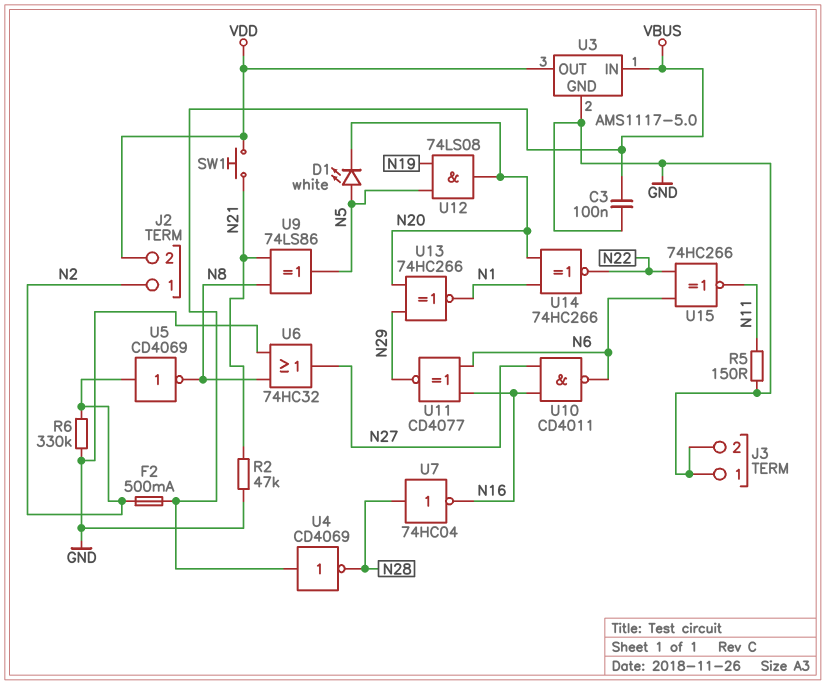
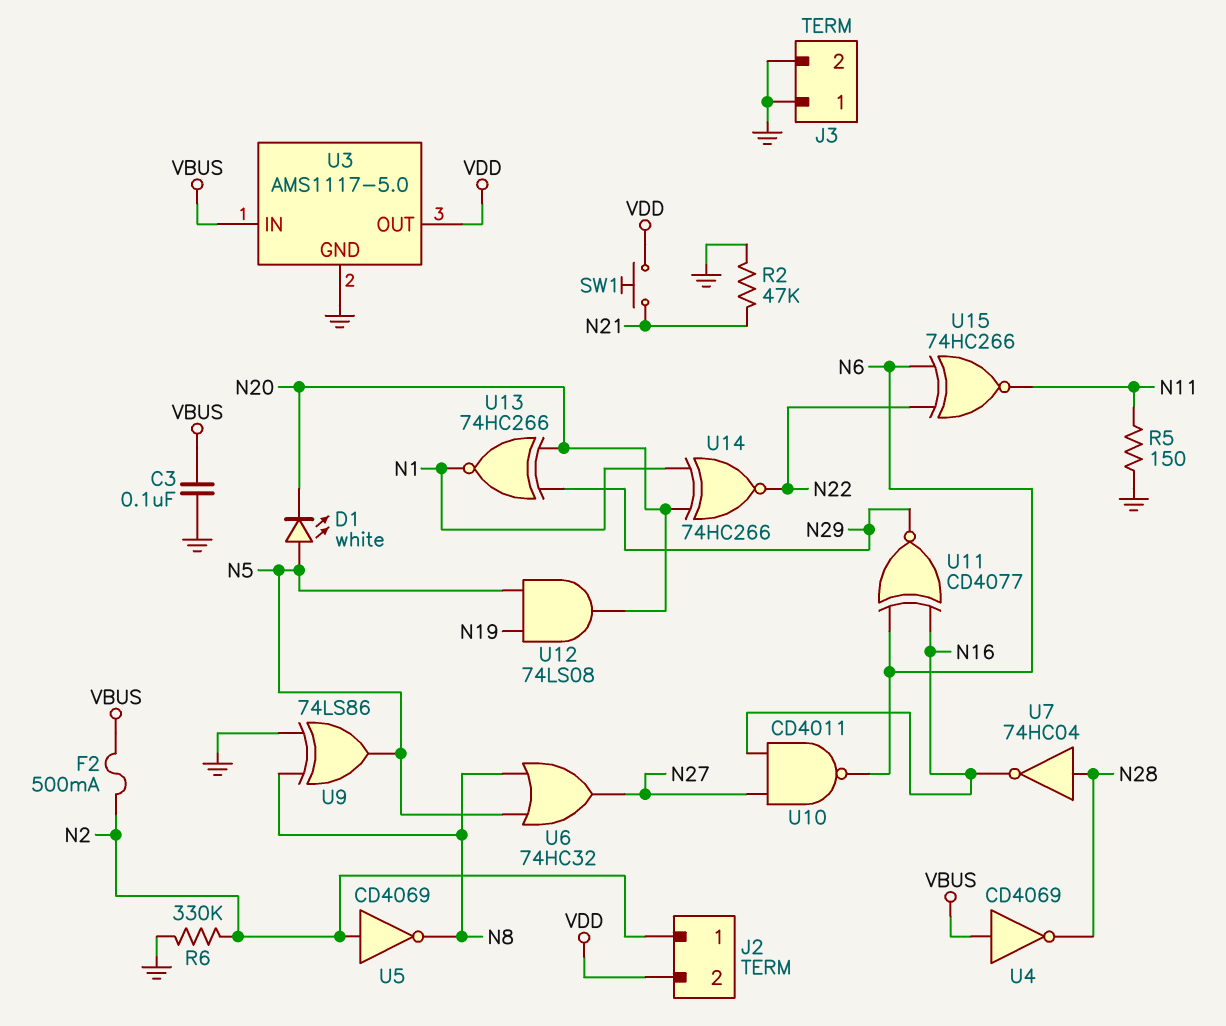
U6: OR 74HC32 (in GND, in N8, out N27) -> OR 74HC32 (in N5, in N8, out N27)
U9: XOR 74LS86 (in N8, in N21, out N5) -> XOR 74LS86 (in GND, in N8, out N5)

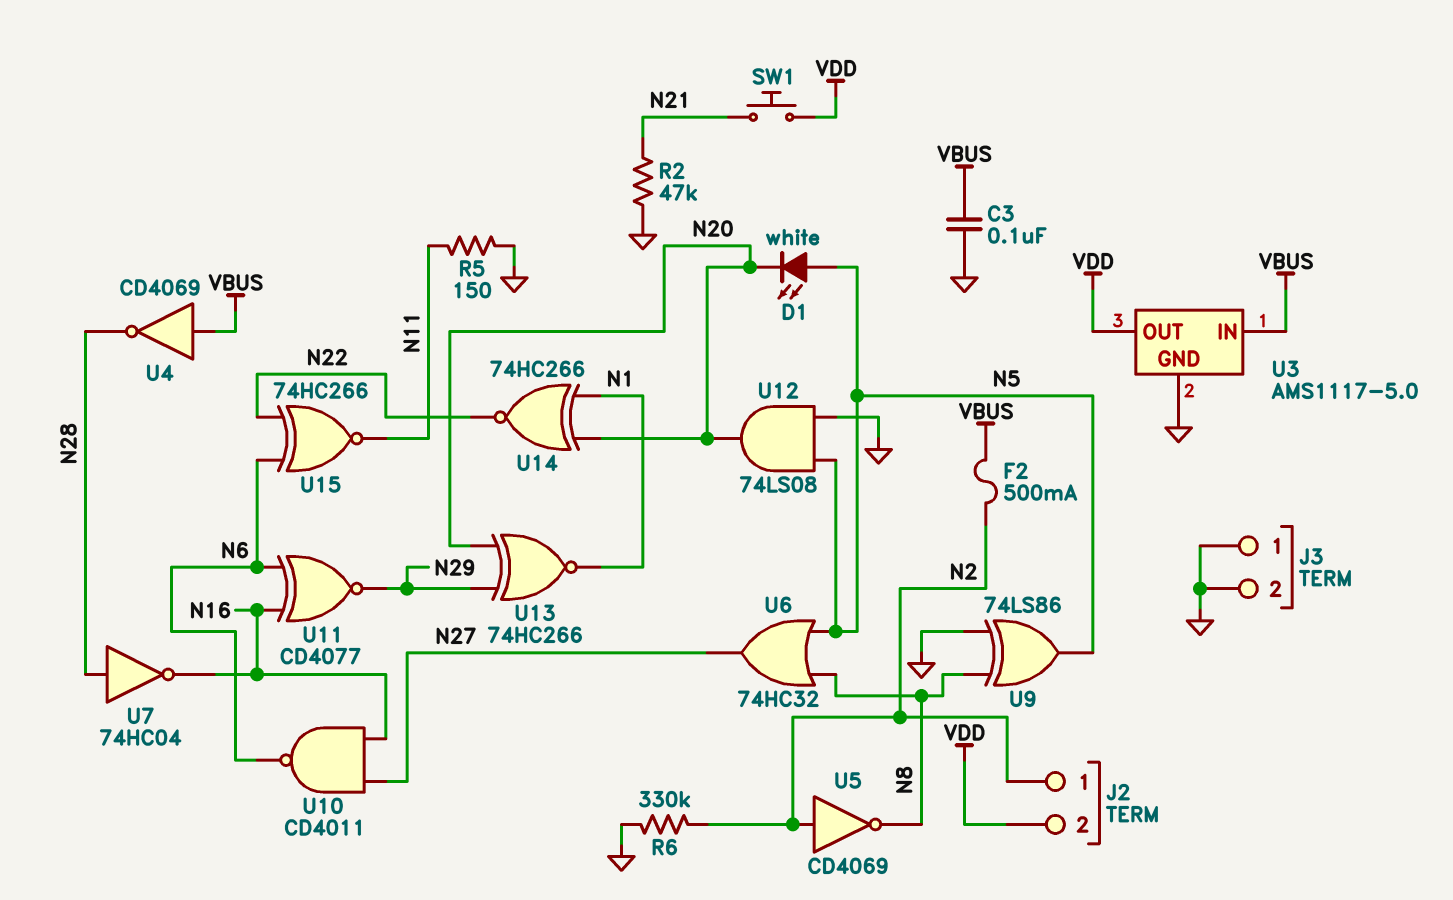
U12: AND 74LS08 (in N5, in N19, out N20) -> AND 74LS08 (in GND, in N5, out N20)

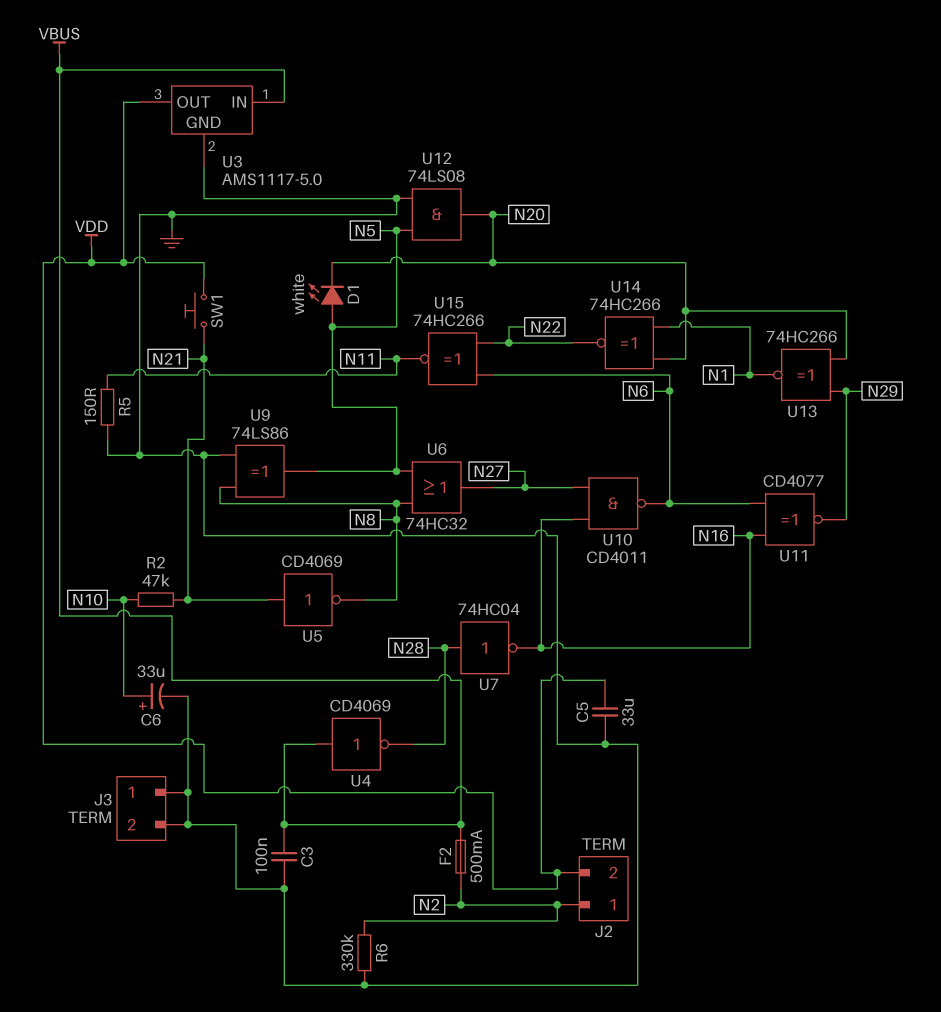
C5: none -> 33uF (GND, VDD)
C6: none -> 33uF (plus N10, minus GND)
R2: 47k (GND, N21) -> 47k (N10, N21)
U5: NOT CD4069 (in N2, out N8) -> NOT CD4069 (in N21, out N8)

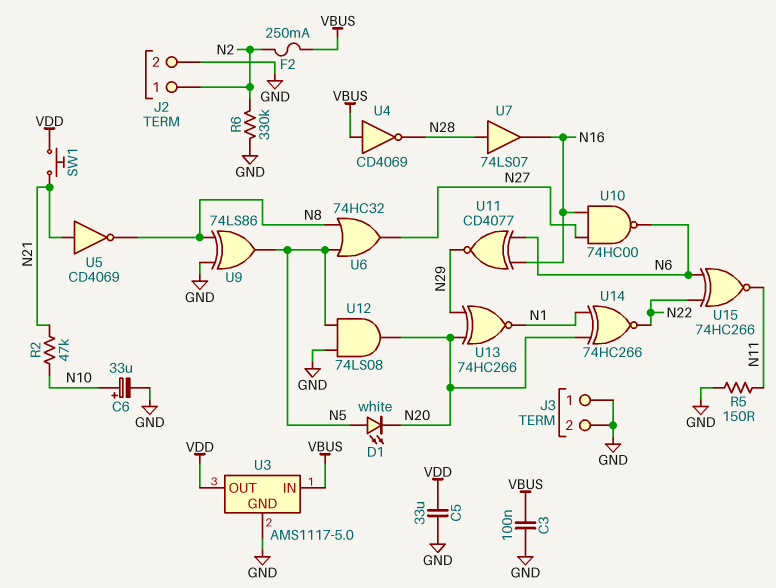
F2: 500mA (N2, VBUS) -> 250mA (N2, VBUS)
J2 pin 2: VDD -> GND
U7: NOT 74HC04 (in N28, out N16) -> buffer 74LS07 (in N28, out N16)
U10: NAND CD4011 (in N16, in N27, out N6) -> NAND 74HC00 (in N16, in N27, out N6)

